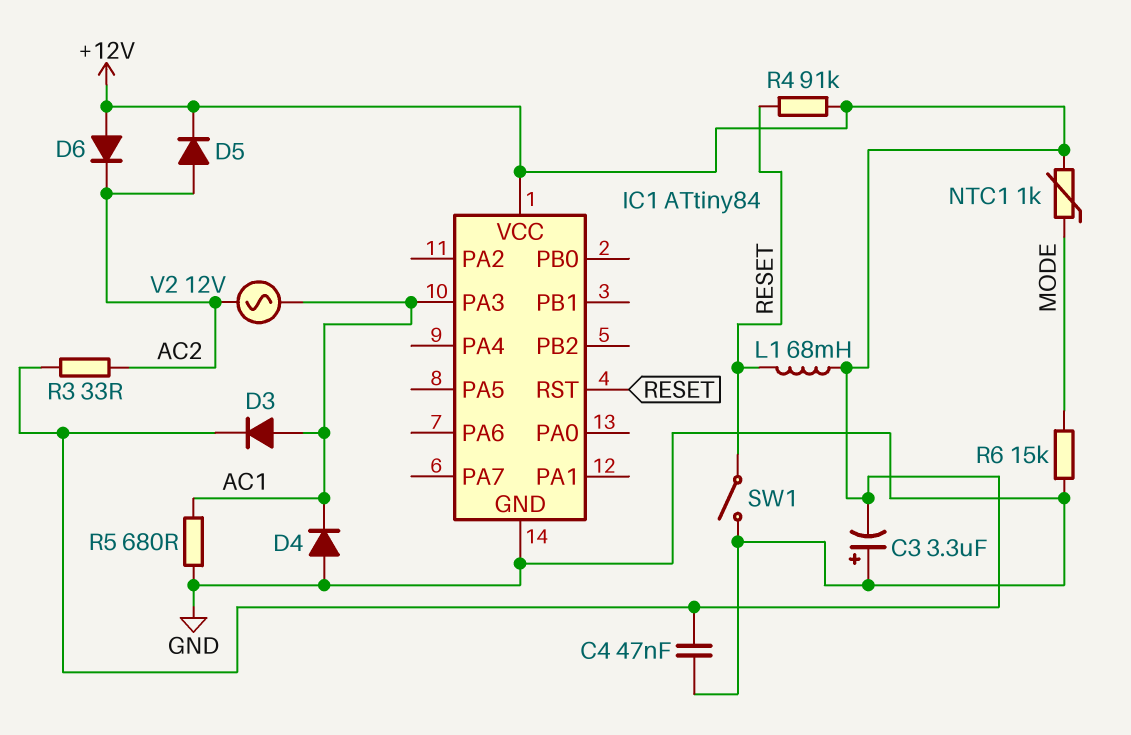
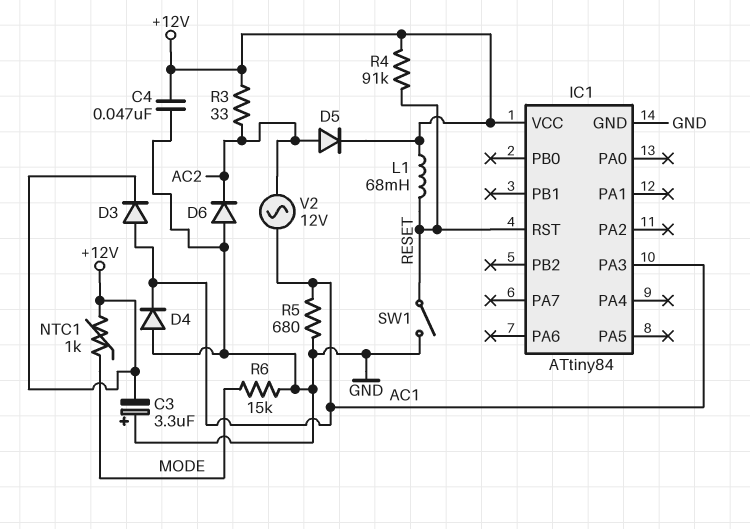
D6: diode (A +12V, K AC2) -> diode (A GND, K AC2)

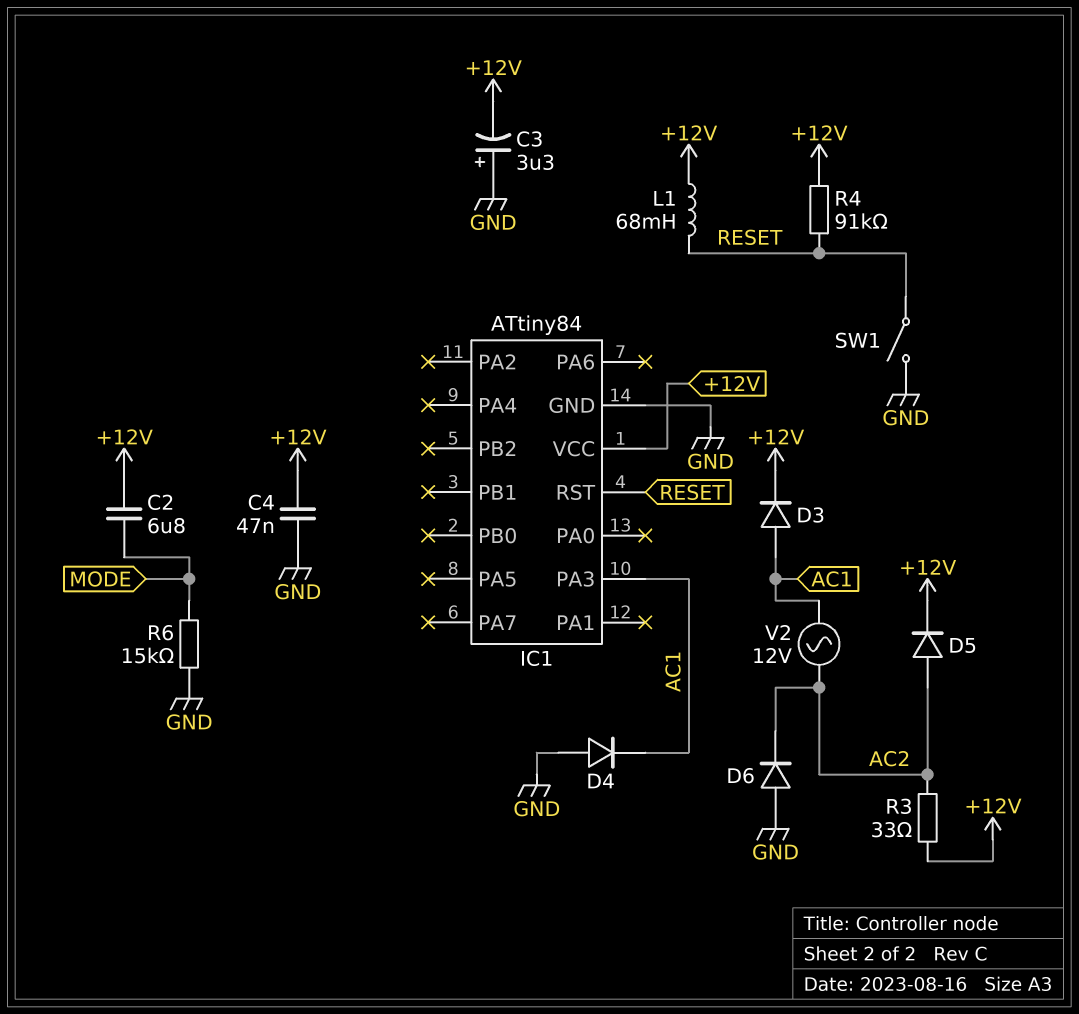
C2: none -> 6.8uF (+12V, MODE)
NTC1: 1k (+12V, MODE) -> none
R5: 680 (AC1, GND) -> none

